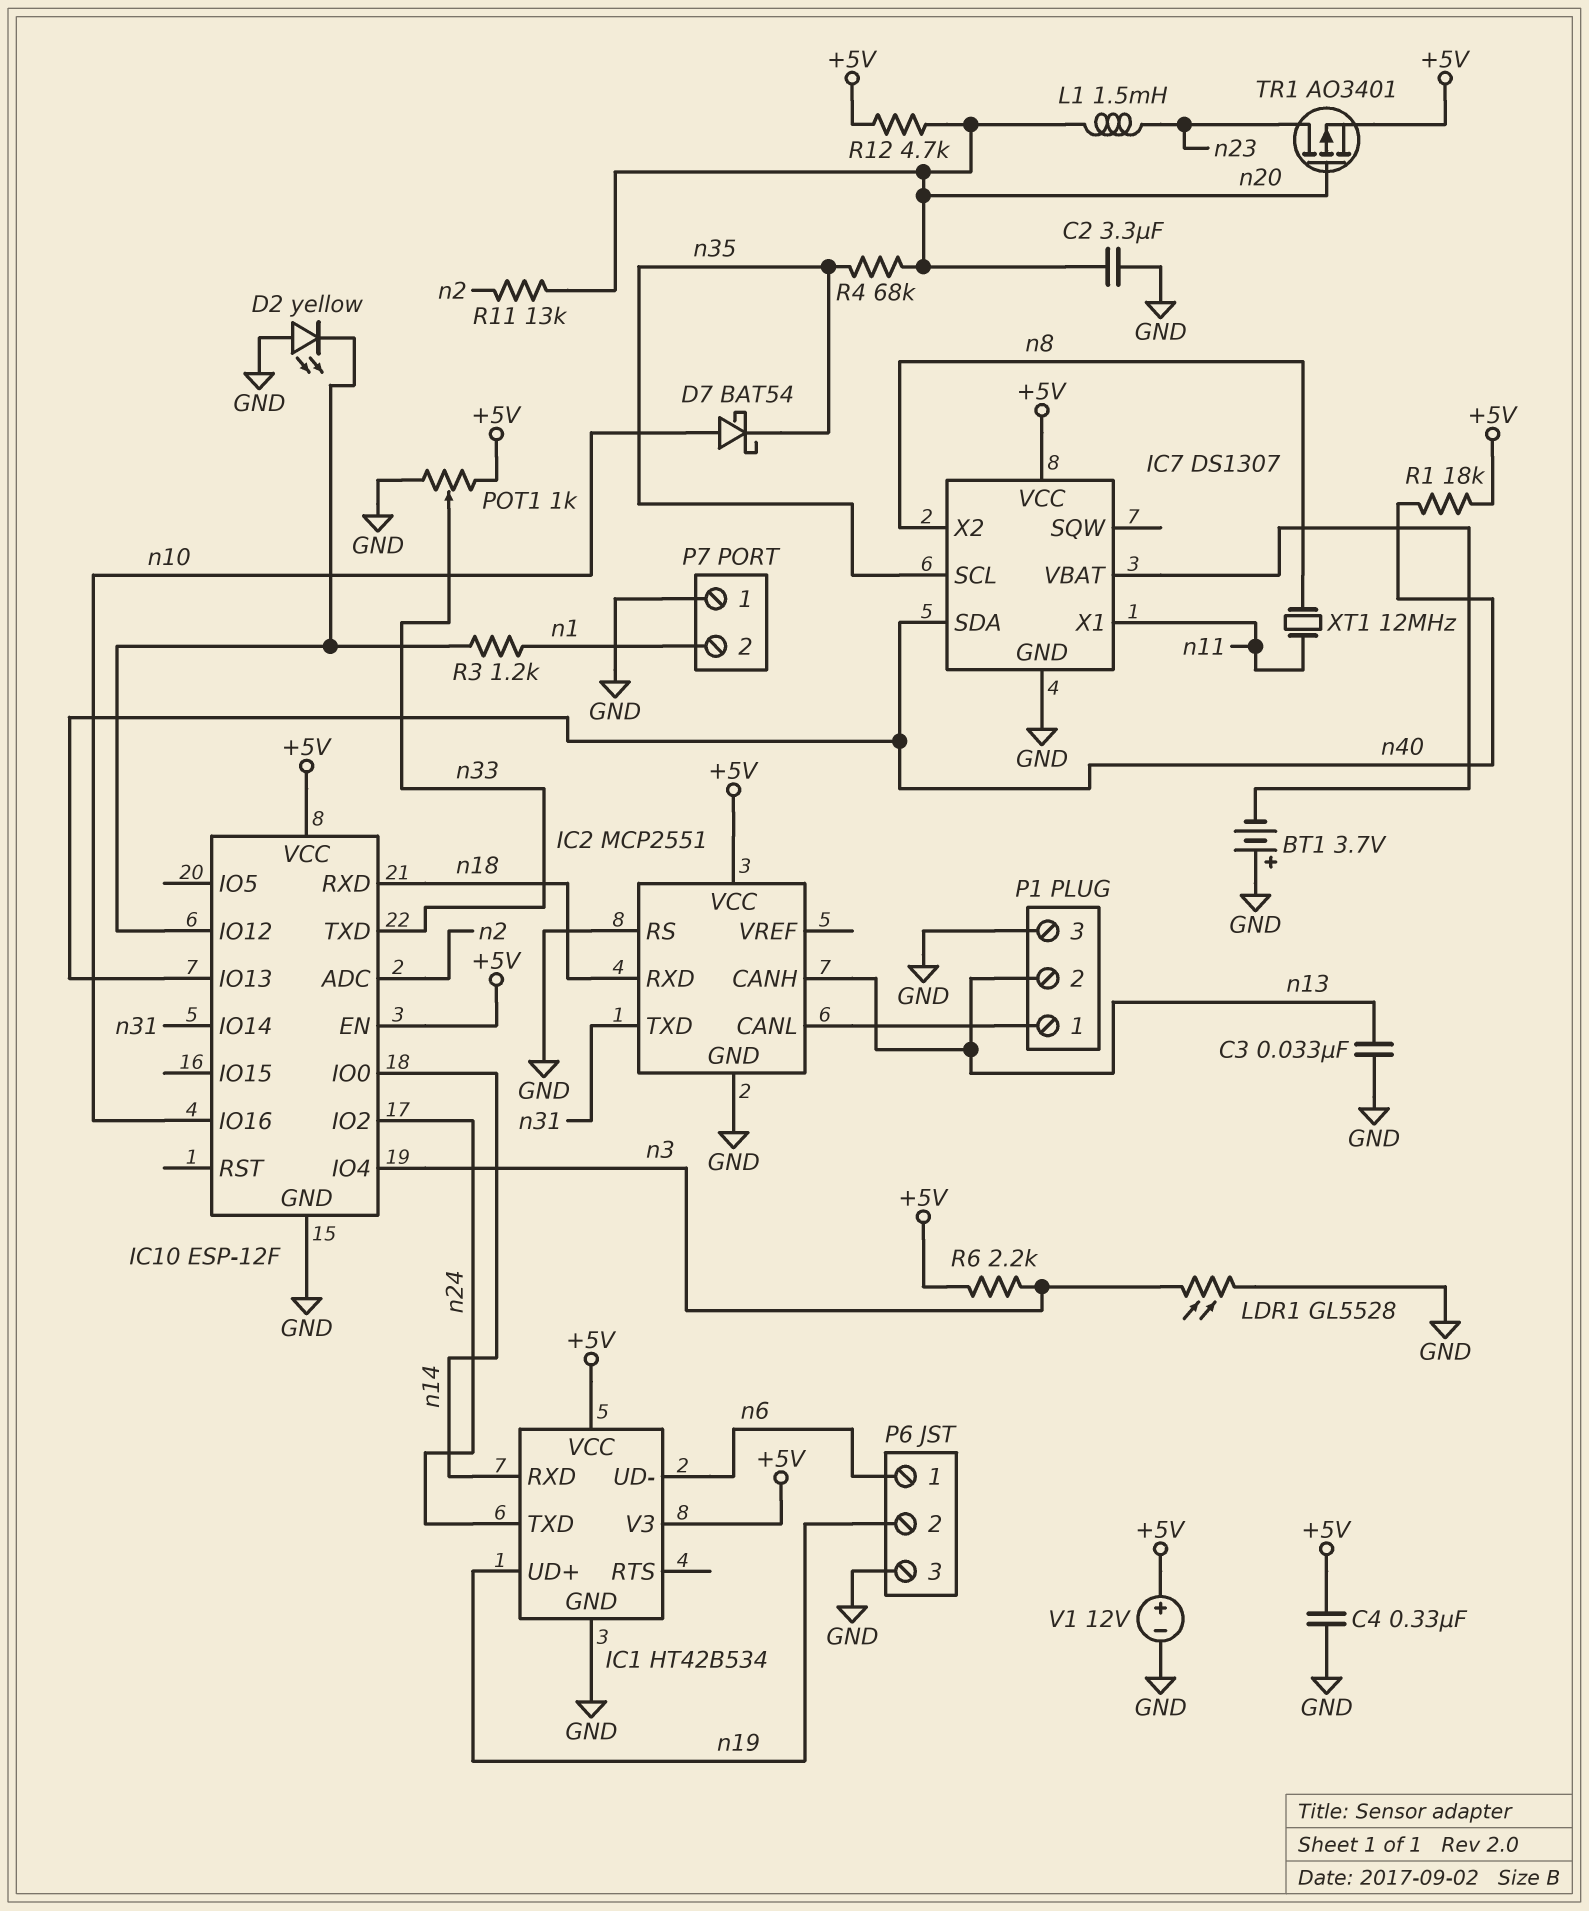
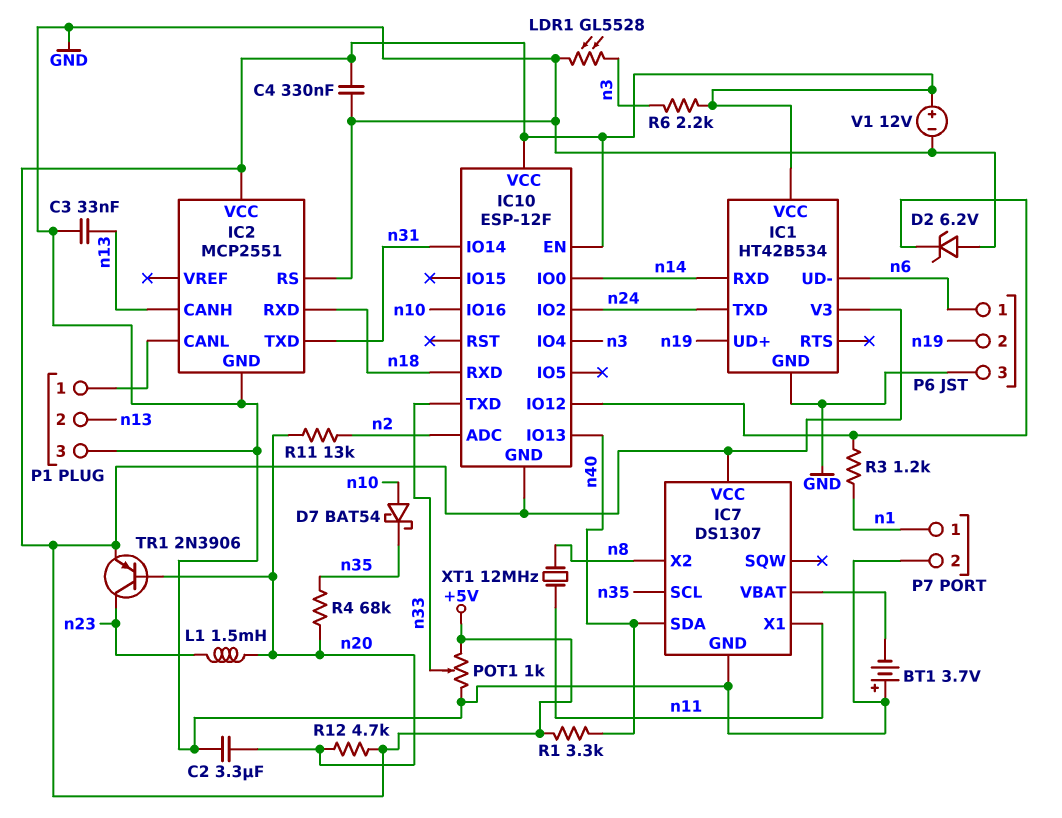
D2: LED yellow (A GND, K IC10/IO12) -> zener 6.2V (A GND, K IC10/IO12)
IC10 pin GND: GND -> +5V
P7 pin 1: GND -> n1
P7 pin 2: n1 -> GND
R1: 18k (+5V, n40) -> 3.3k (+5V, n40)
TR1: PMOS AO3401 (G n20, D n23, S +5V) -> PNP 2N3906 (B n20, C n23, E +5V)

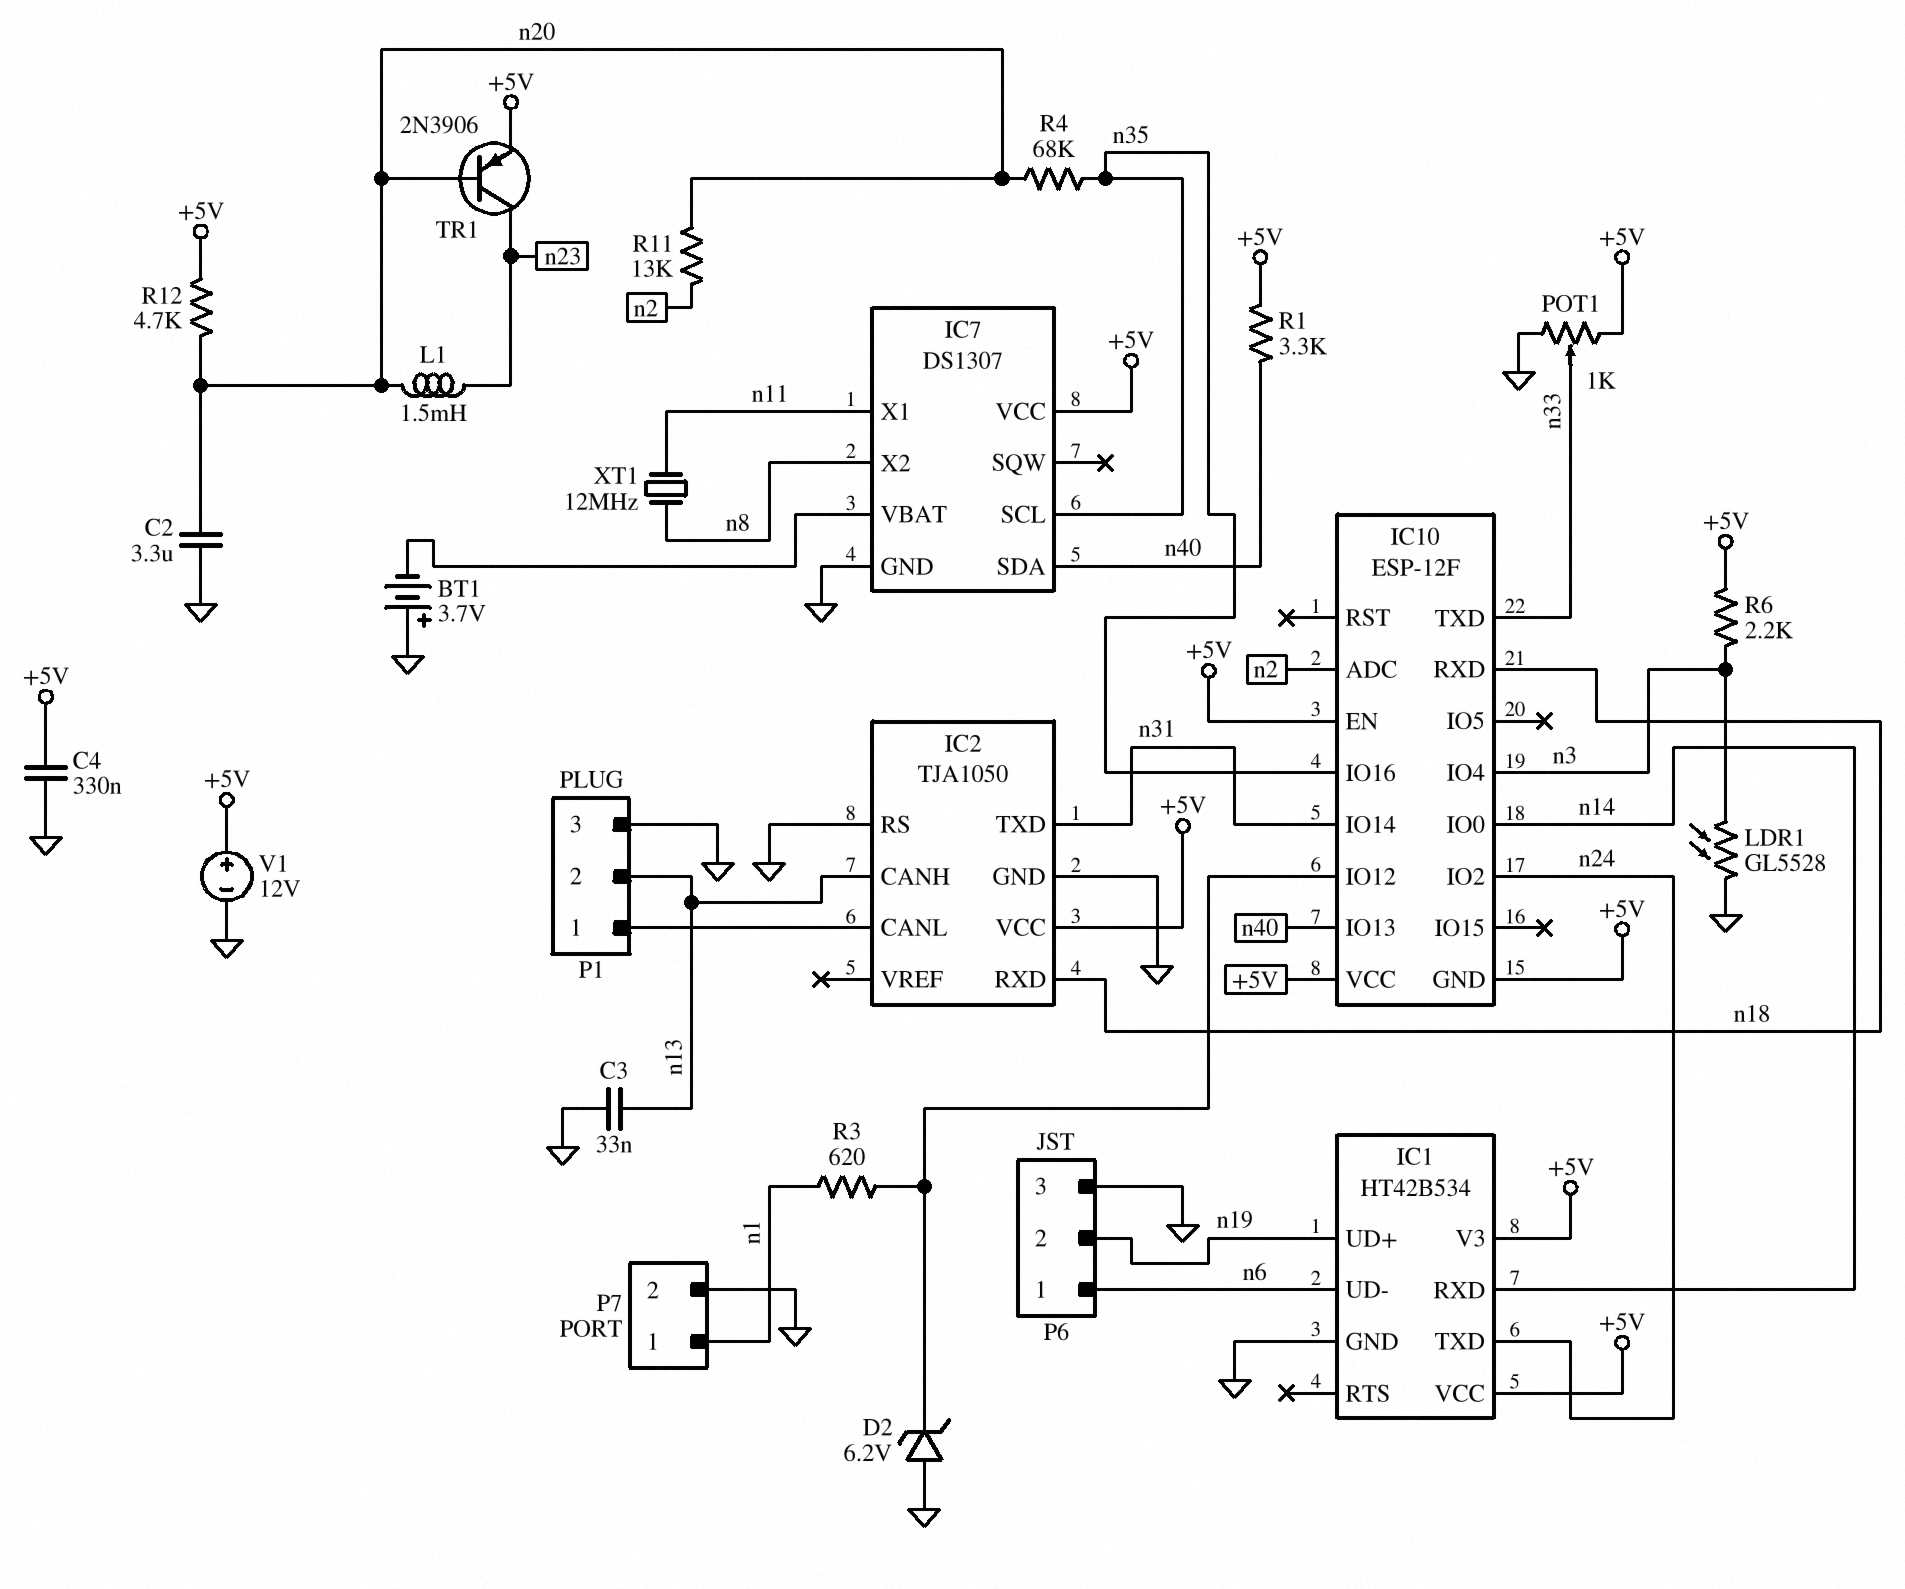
D7: schottky BAT54 (A n10, K n35) -> none
IC2: MCP2551 -> TJA1050
IC10 pin IO16: n10 -> n35
R3: 1.2k (IC10/IO12, n1) -> 620 (IC10/IO12, n1)

